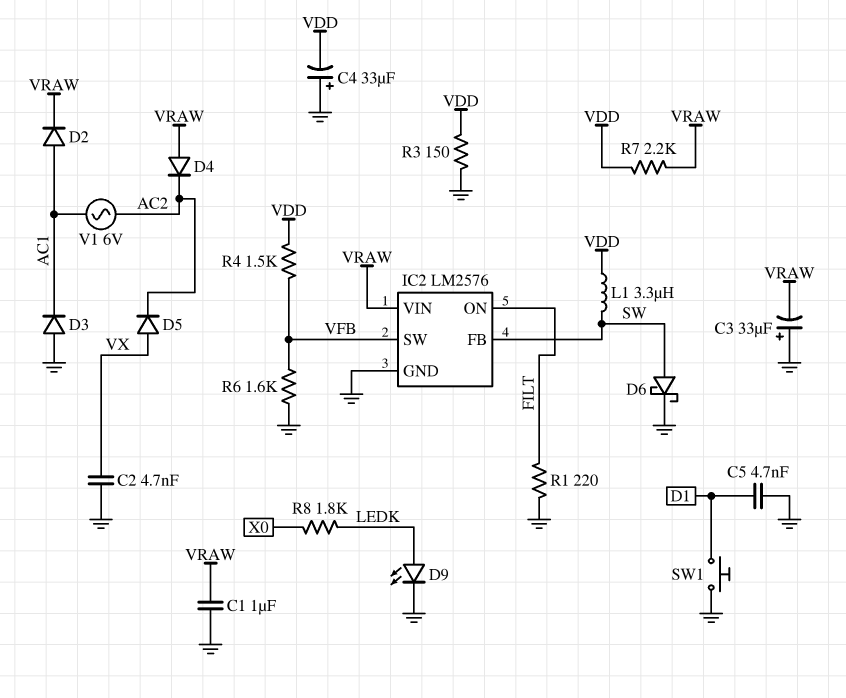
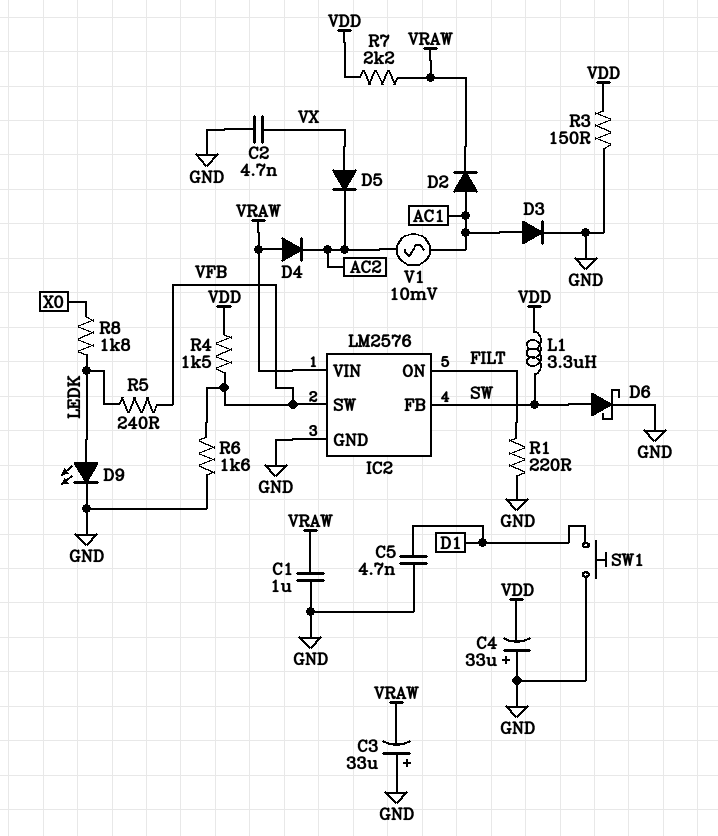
D3: diode (A GND, K AC1) -> diode (A AC1, K GND)
R5: none -> 240 (LEDK, VFB)
V1: AC 6V (AC1, AC2) -> AC 10mV (AC1, AC2)

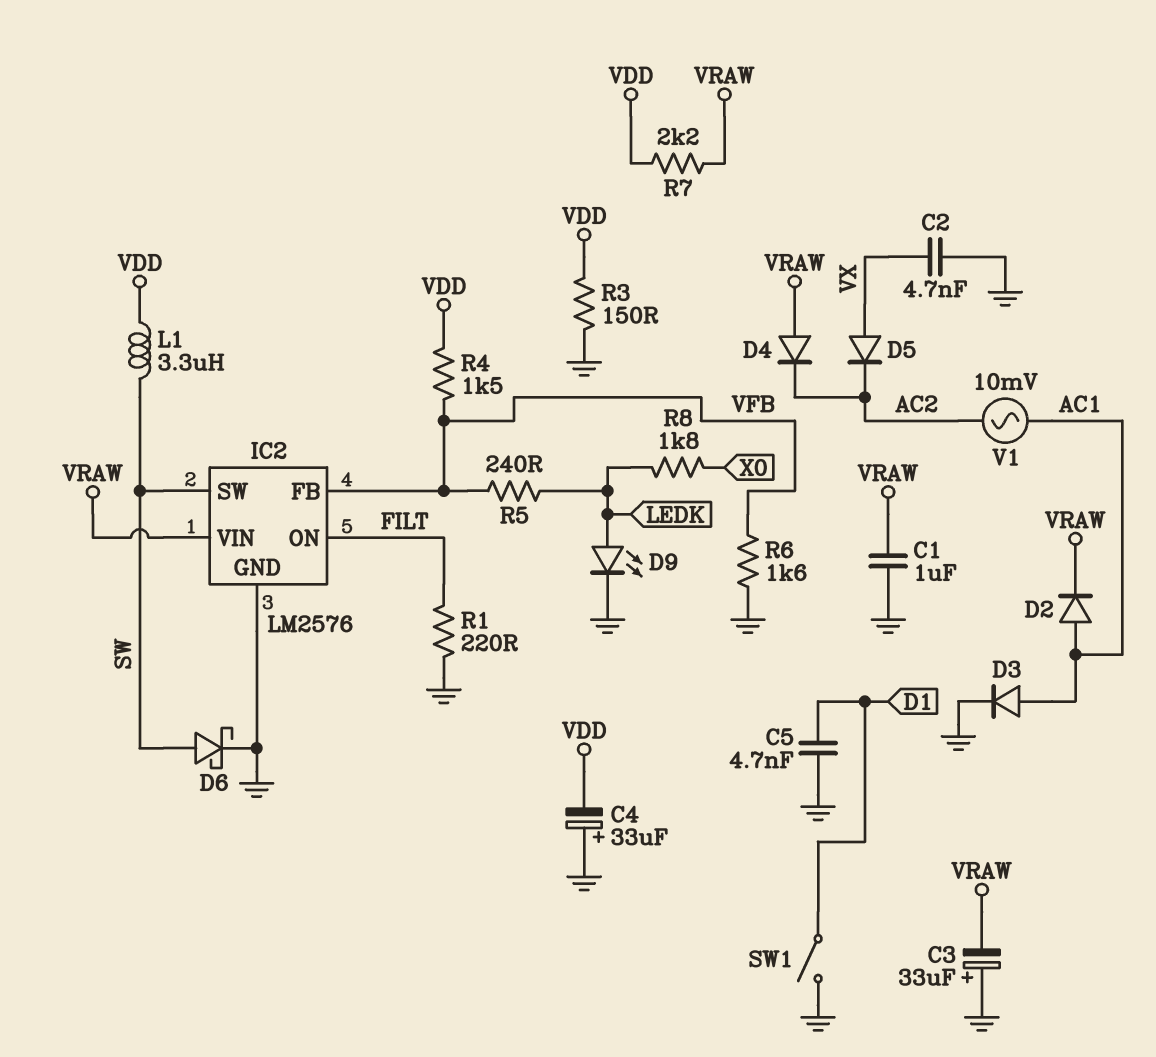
IC2 pin FB: SW -> VFB
IC2 pin SW: VFB -> SW
SW1: button (D1, GND) -> switch (D1, GND)

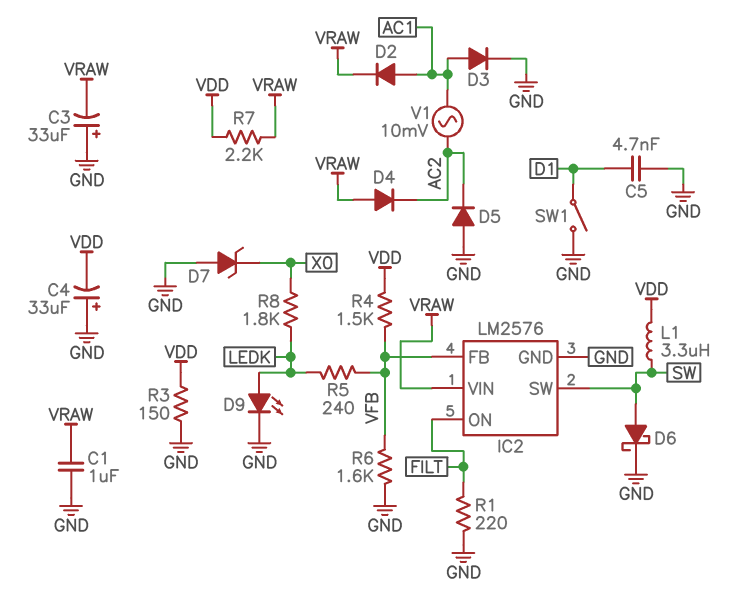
C2: 4.7nF (GND, VX) -> none
D5: diode (A VX, K AC2) -> diode (A GND, K AC2)
D7: none -> zener (A GND, K X0)

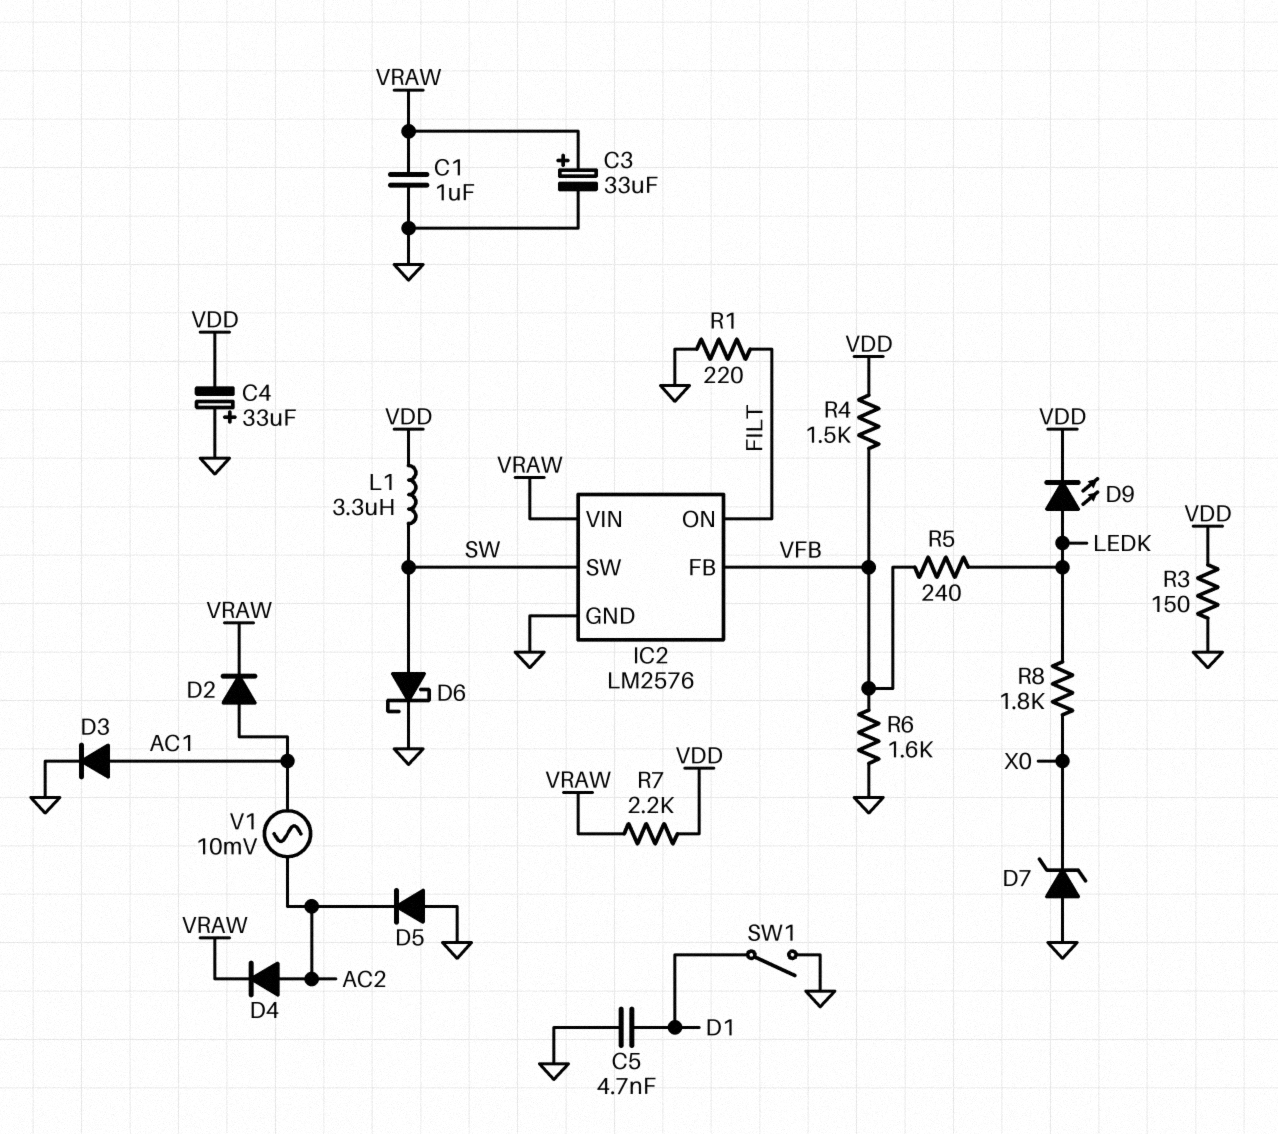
C3: 33uF (plus GND, minus VRAW) -> 33uF (plus VRAW, minus GND)
D4: diode (A VRAW, K AC2) -> diode (A AC2, K VRAW)
D9: LED (A LEDK, K GND) -> LED (A LEDK, K VDD)

